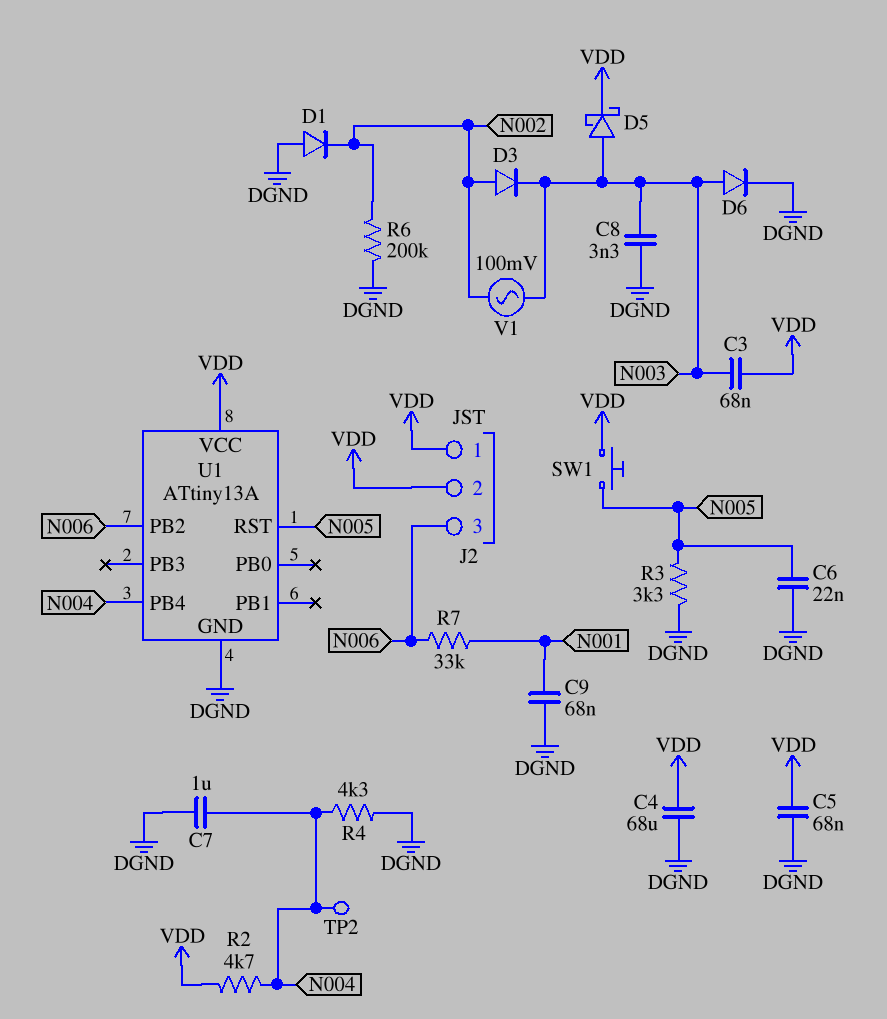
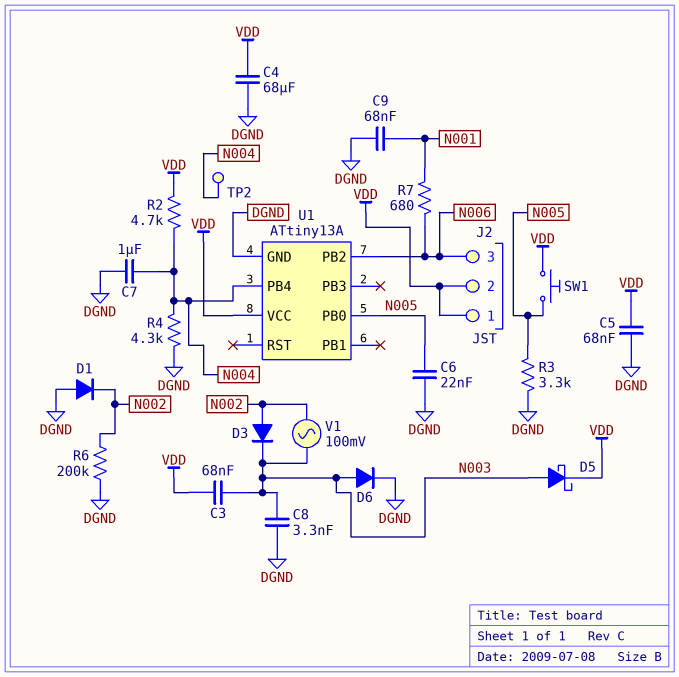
R7: 33k (N001, N006) -> 680 (N001, N006)
U1 pin PB0: none -> N005
U1 pin RST: N005 -> none

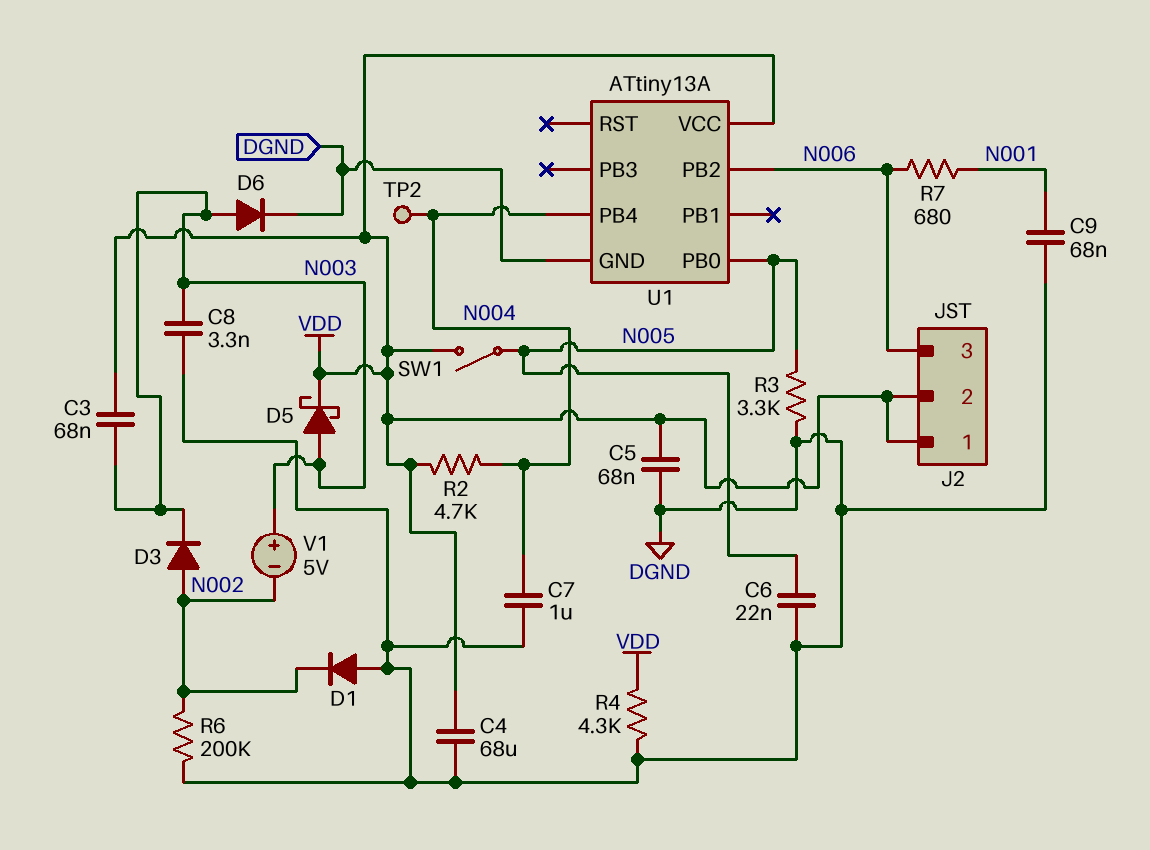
R4: 4.3k (DGND, N004) -> 4.3k (DGND, VDD)
SW1: button (N005, VDD) -> switch (N005, VDD)
V1: AC 100mV (N002, N003) -> 5V (plus N003, minus N002)

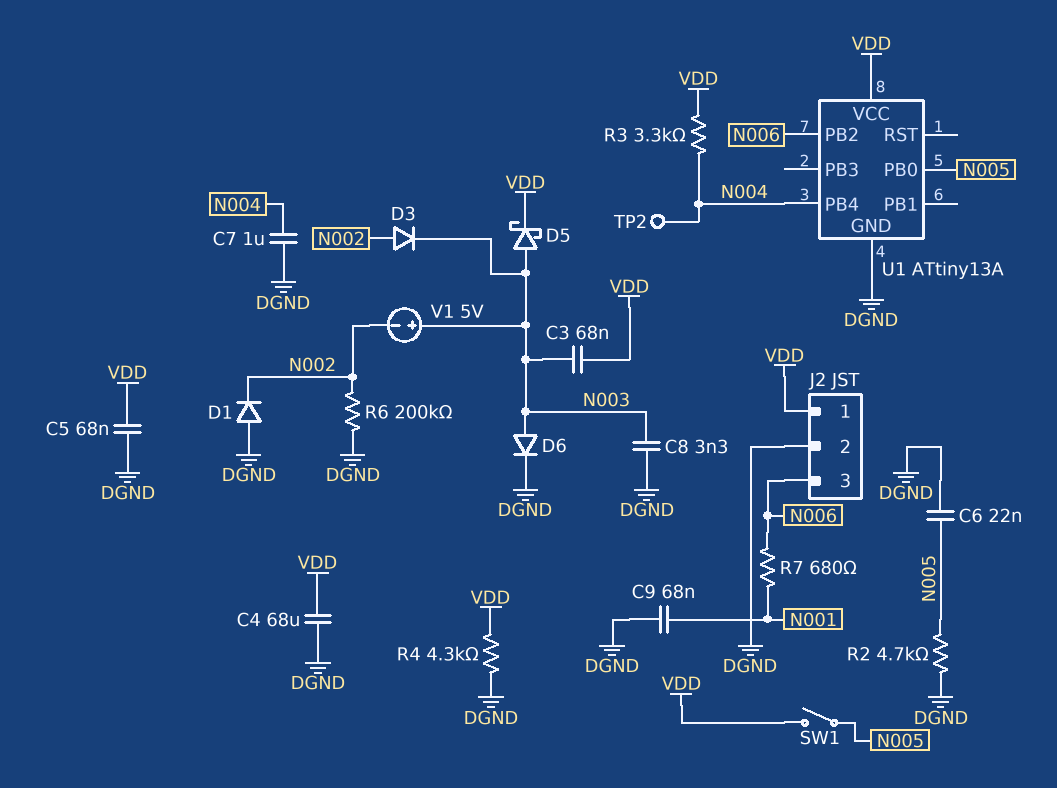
J2 pin 2: VDD -> DGND
R2: 4.7k (N004, VDD) -> 4.7k (DGND, N005)
R3: 3.3k (DGND, N005) -> 3.3k (N004, VDD)

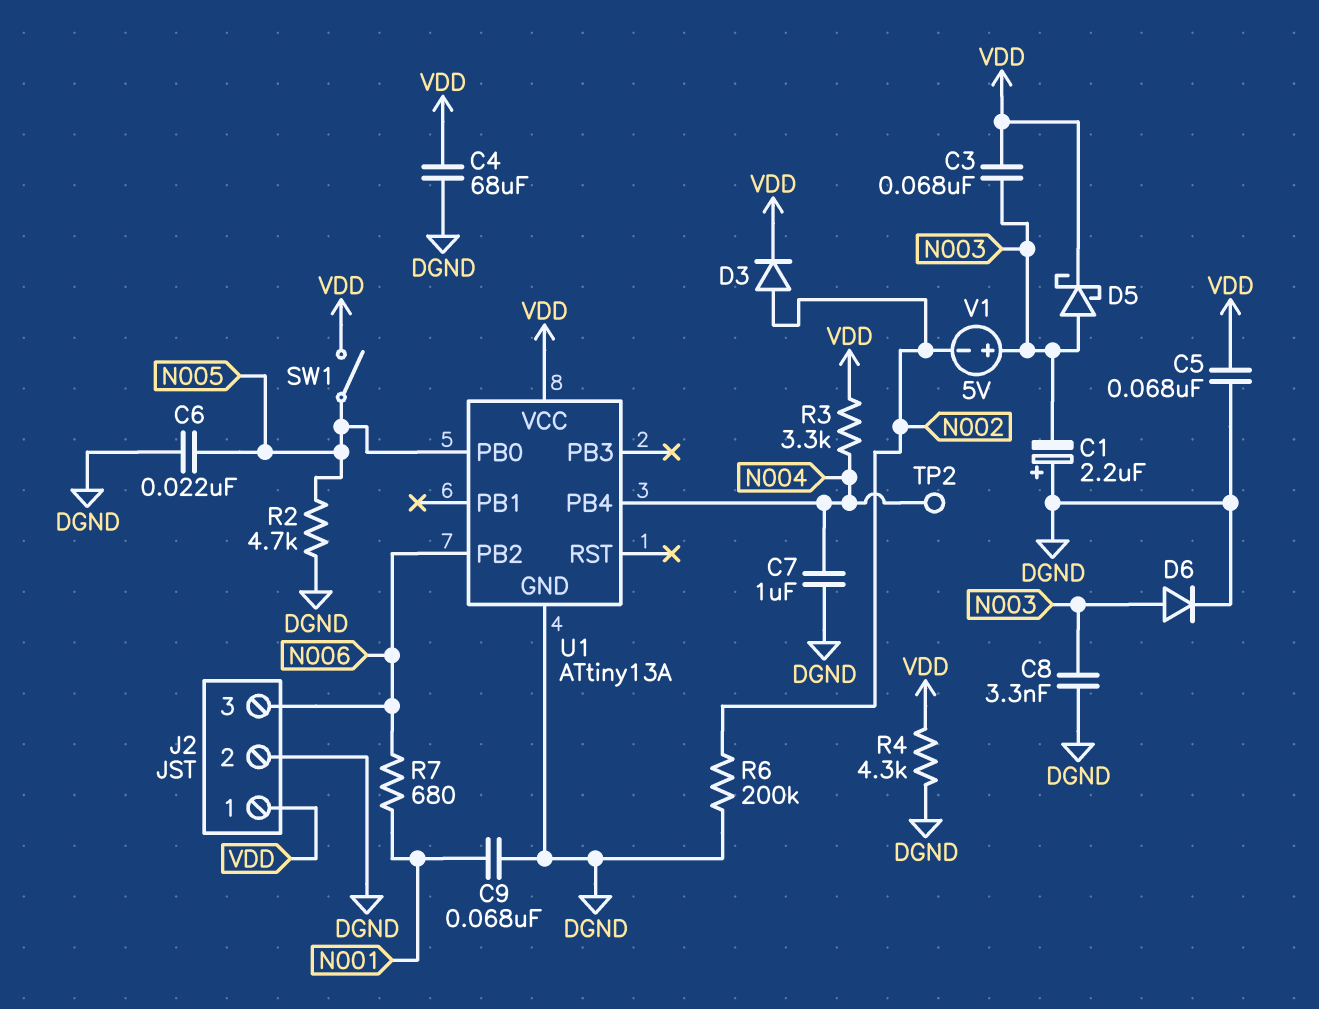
C1: none -> 2.2uF (plus DGND, minus N003)
D1: diode (A DGND, K N002) -> none
D3: diode (A N002, K N003) -> diode (A N002, K VDD)

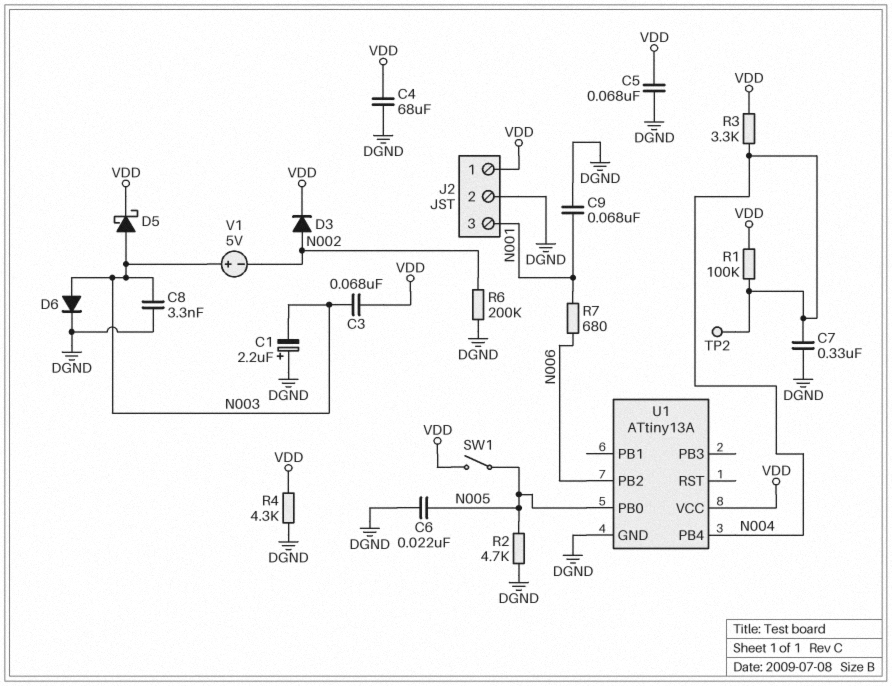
C7: 1uF (DGND, N004) -> 330nF (DGND, N004)
J2 pin 3: N006 -> N001
R1: none -> 100k (N004, VDD)

